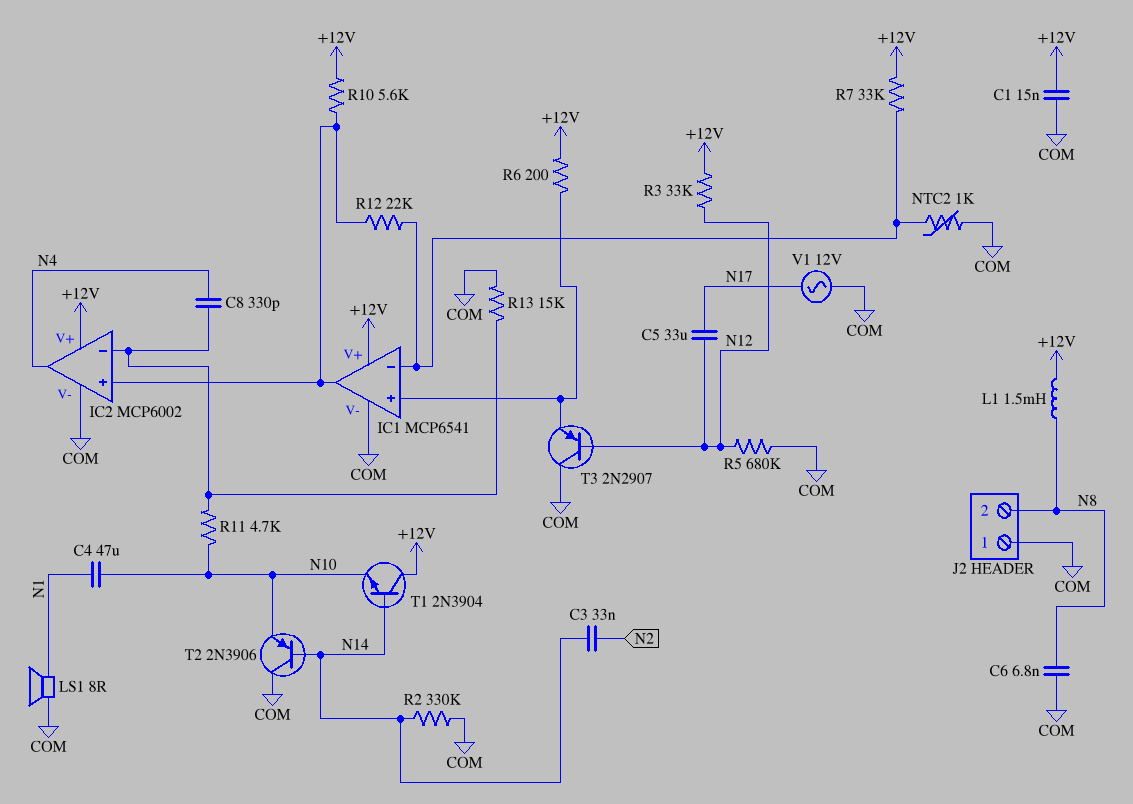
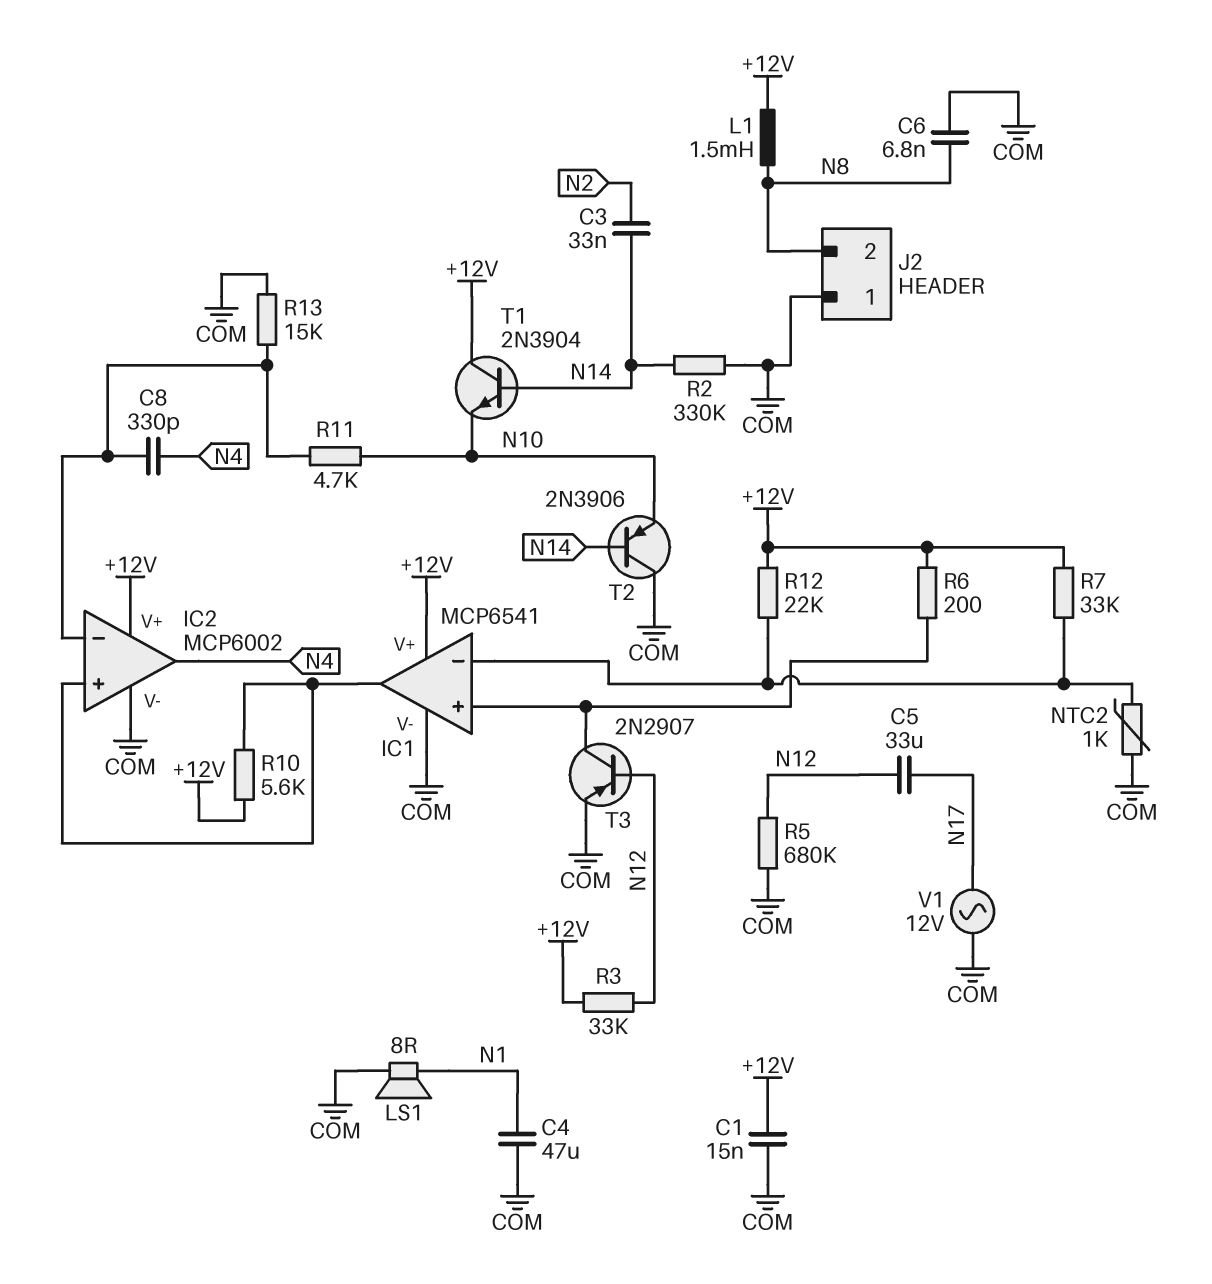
C4: 47uF (N1, N10) -> 47uF (COM, N1)
R12: 22k (IC1/in-, IC1/out) -> 22k (+12V, IC1/in-)
T3: PNP 2N2907 (B N12, C COM, E IC1/in+) -> PNP 2N2907 (B N12, C IC1/in+, E COM)

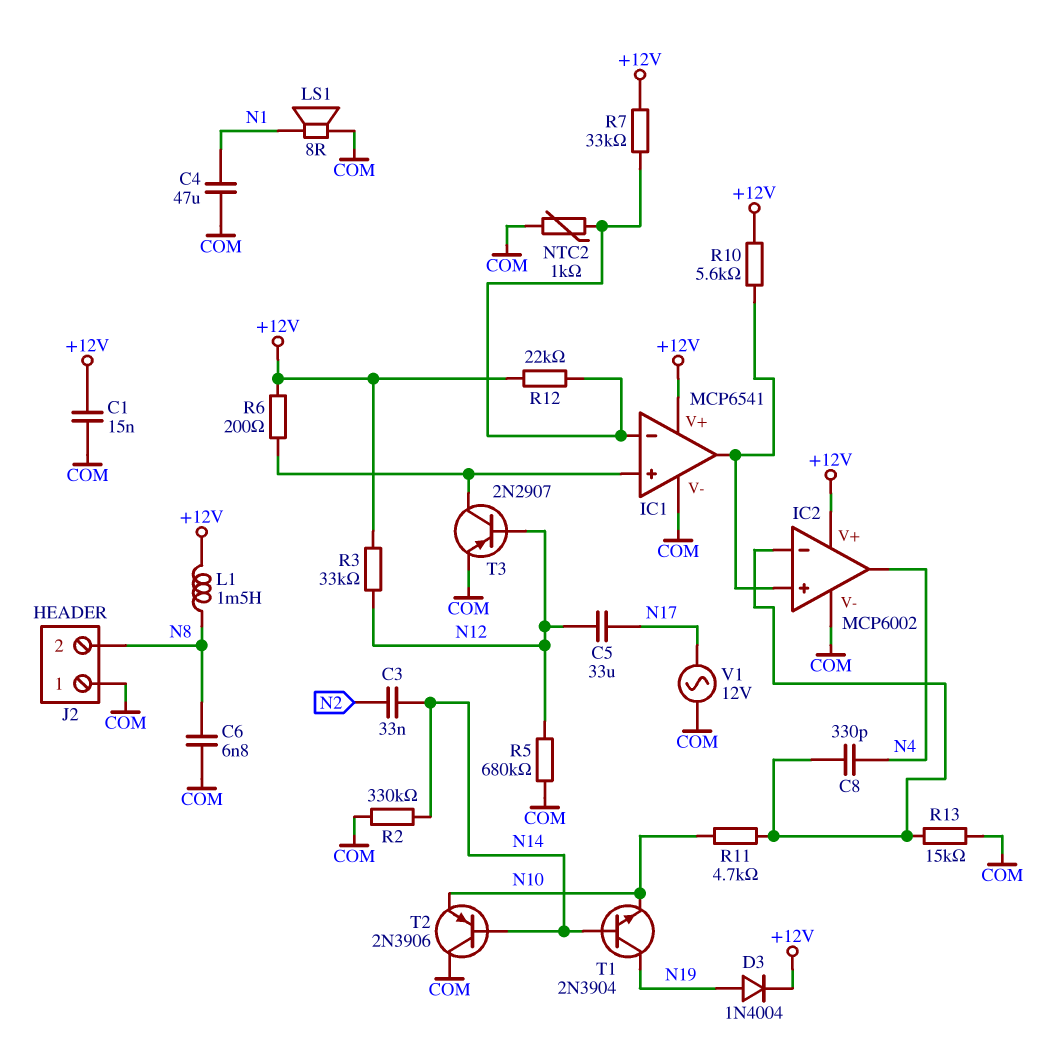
D3: none -> diode 1N4004 (A N19, K +12V)
T1: NPN 2N3904 (B N14, C +12V, E N10) -> NPN 2N3904 (B N14, C N19, E N10)

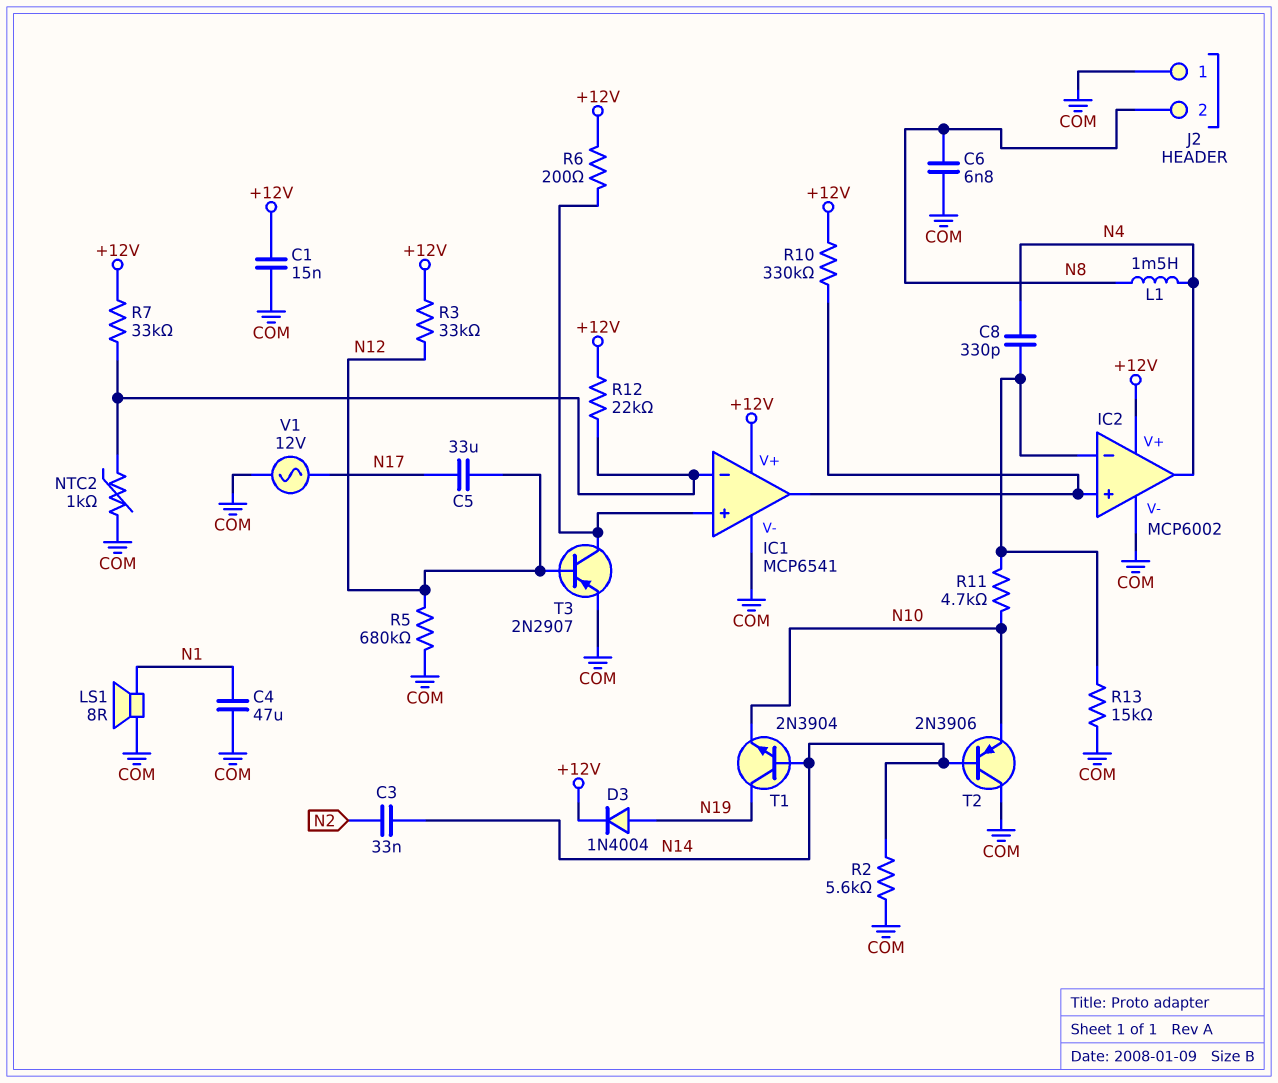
L1: 1.5mH (+12V, N8) -> 1.5mH (N4, N8)
R2: 330k (COM, N14) -> 5.6k (COM, N14)
R10: 5.6k (+12V, IC1/out) -> 330k (+12V, IC1/out)

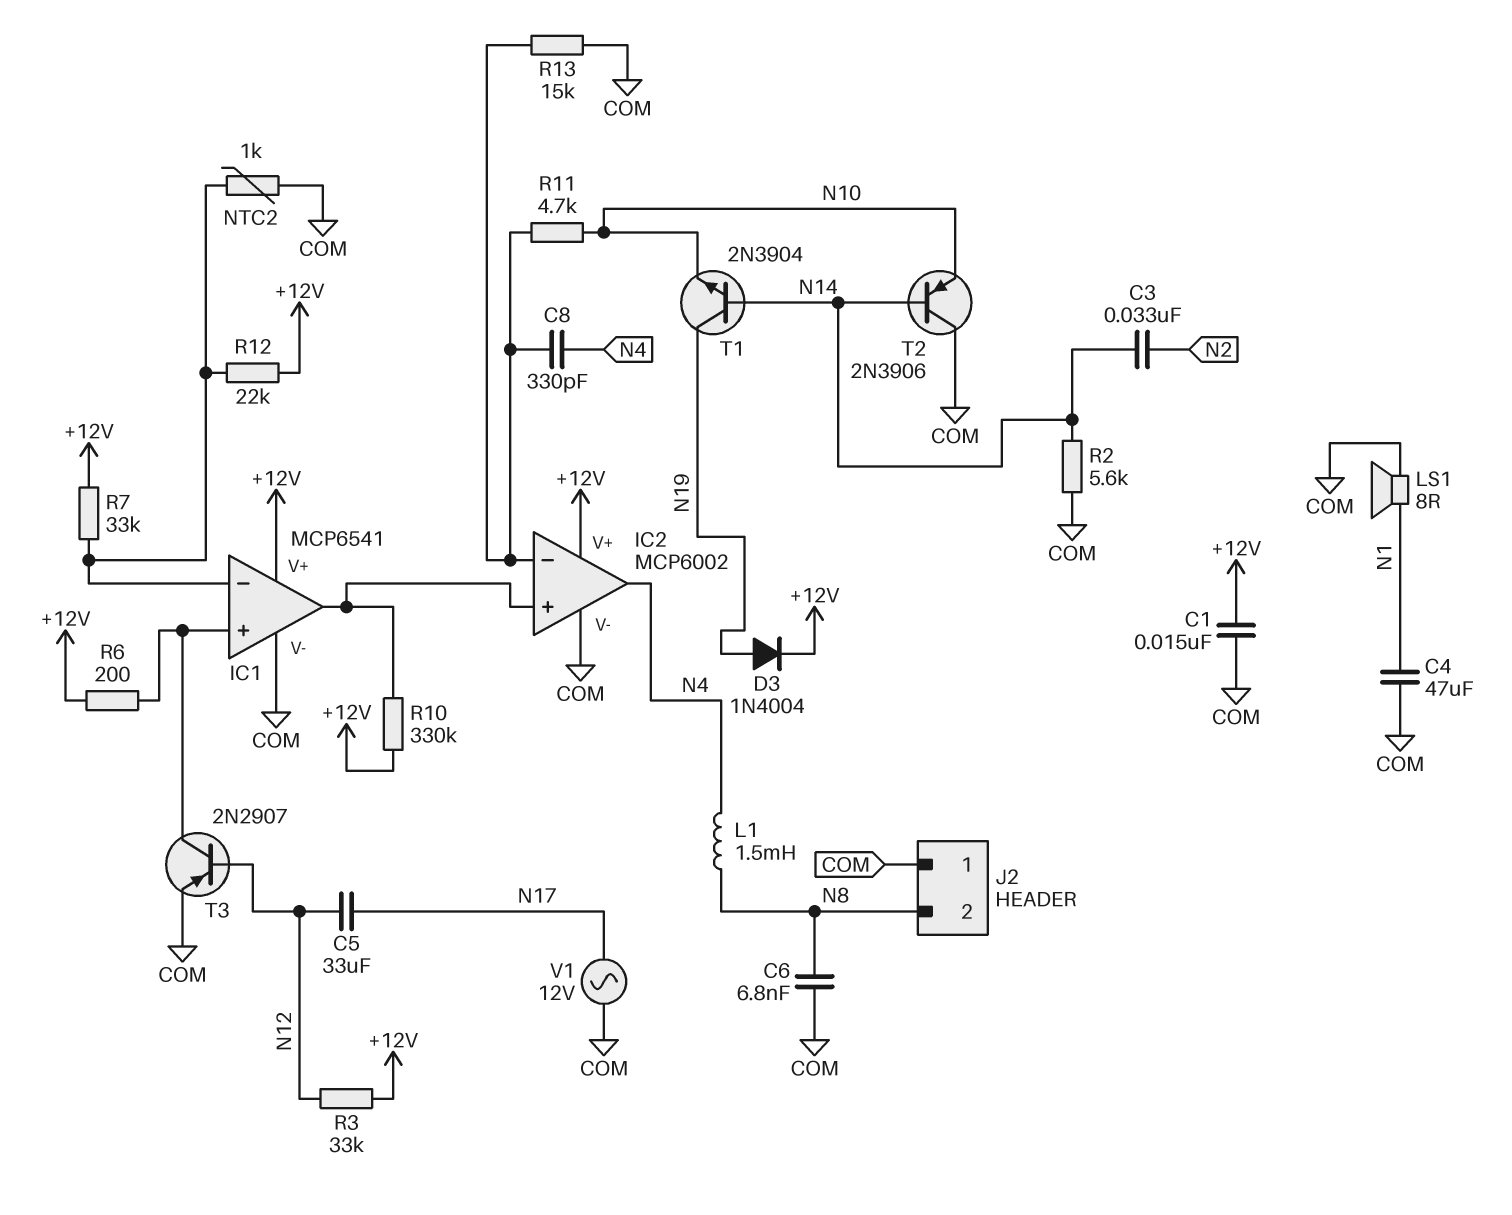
R5: 680k (COM, N12) -> none

